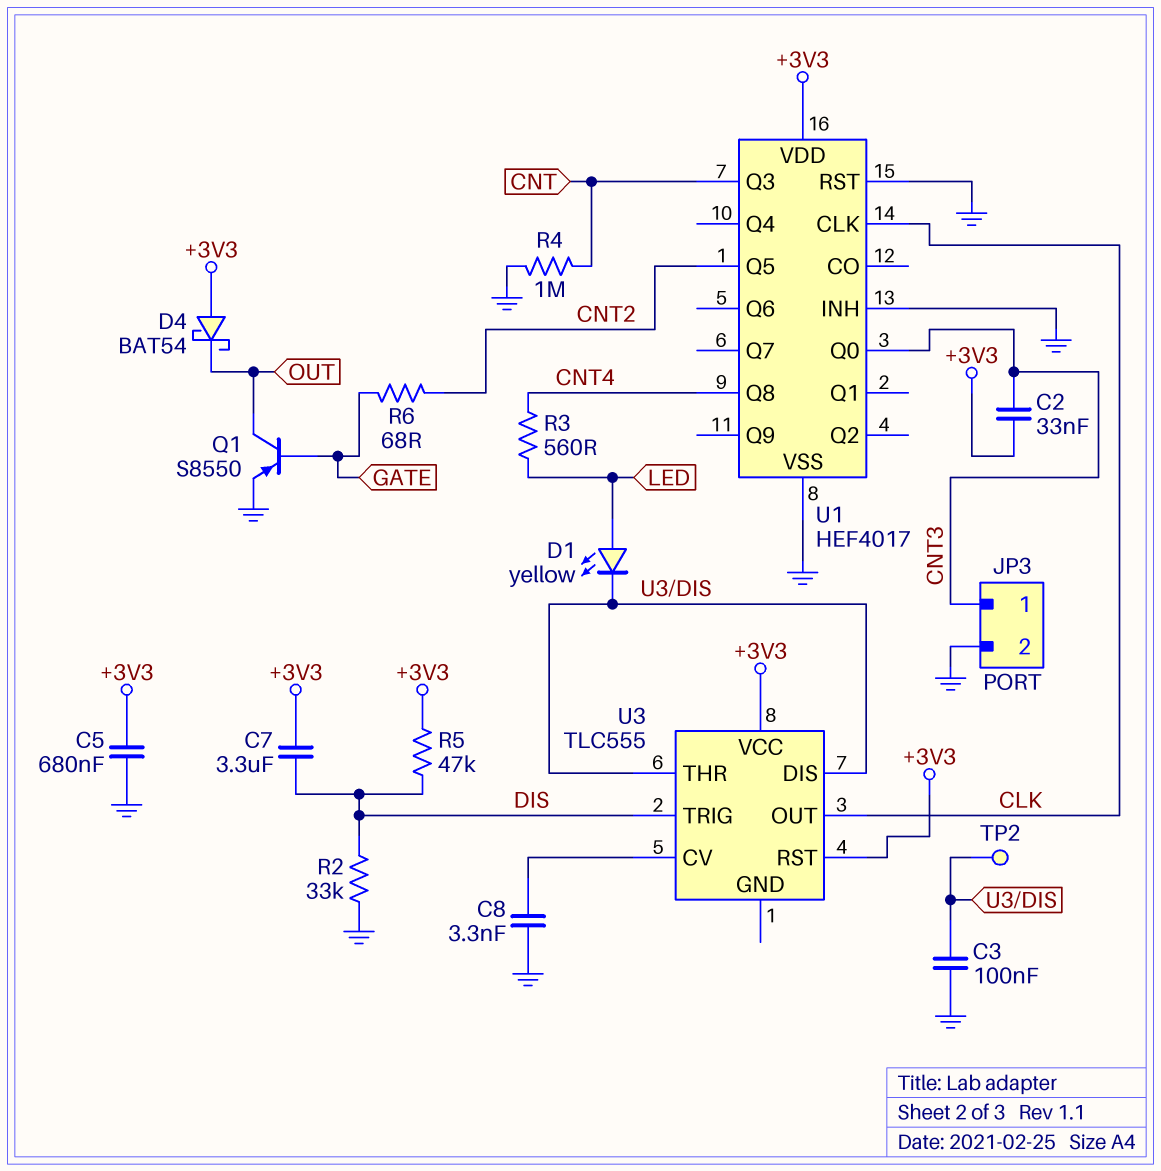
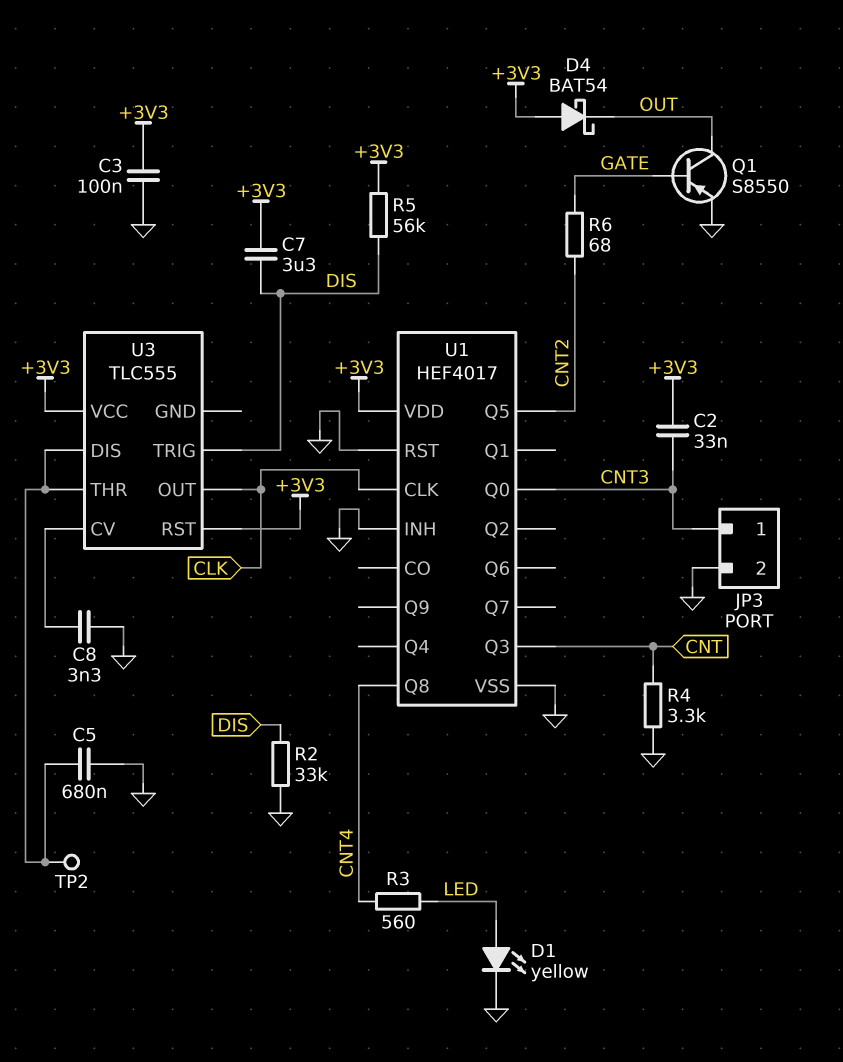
C3: 100nF (GND, U3/DIS) -> 100nF (+3V3, GND)
C5: 680nF (+3V3, GND) -> 680nF (GND, U3/DIS)
D1: LED yellow (A LED, K U3/DIS) -> LED yellow (A LED, K GND)
R4: 1M (CNT, GND) -> 3.3k (CNT, GND)
R5: 47k (+3V3, DIS) -> 56k (+3V3, DIS)

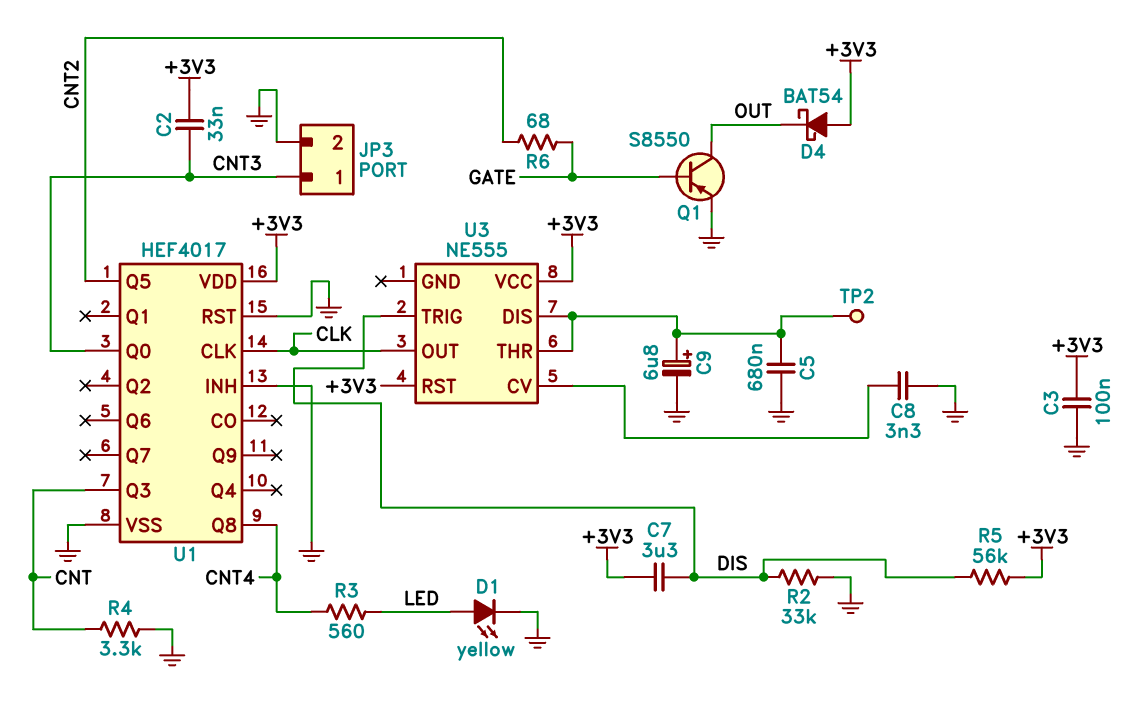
C9: none -> 6.8uF (plus U3/DIS, minus GND)
U3: TLC555 -> NE555

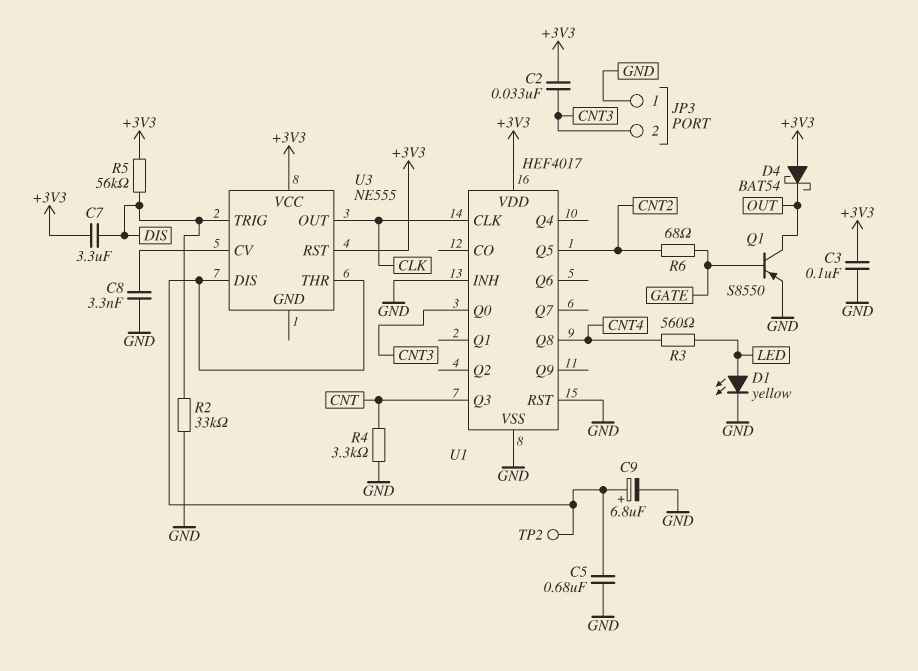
JP3 pin 1: CNT3 -> GND
JP3 pin 2: GND -> CNT3

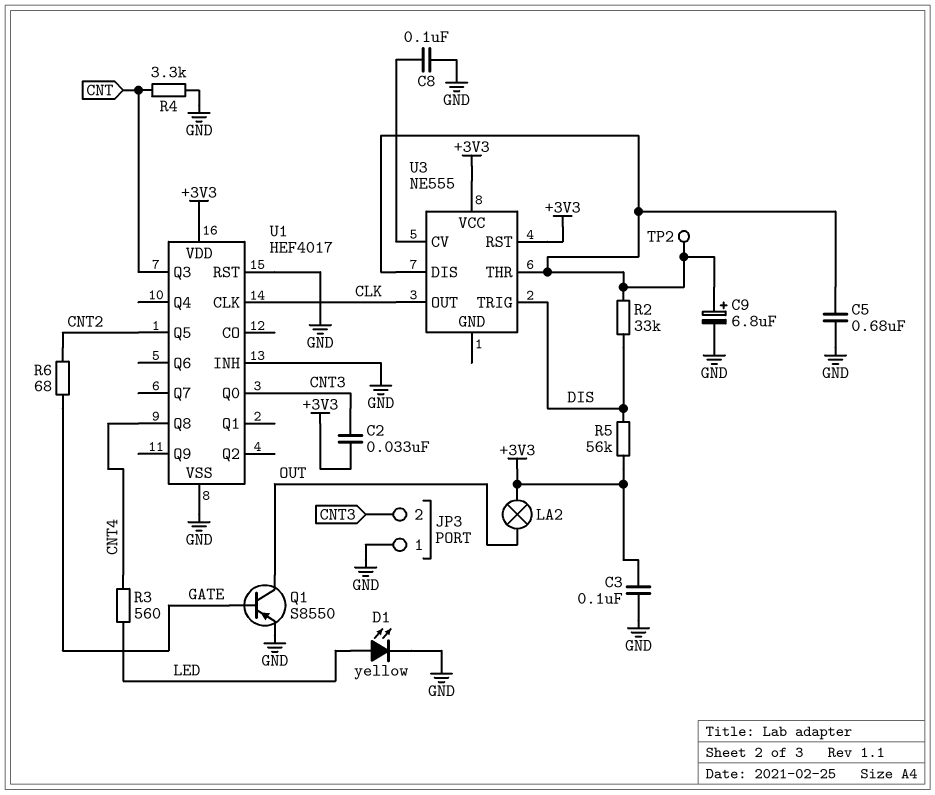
C7: 3.3uF (+3V3, DIS) -> none
C8: 3.3nF (GND, U3/CV) -> 100nF (GND, U3/CV)
D4: schottky BAT54 (A +3V3, K OUT) -> none
LA2: none -> lamp (+3V3, OUT)
R2: 33k (DIS, GND) -> 33k (DIS, U3/DIS)

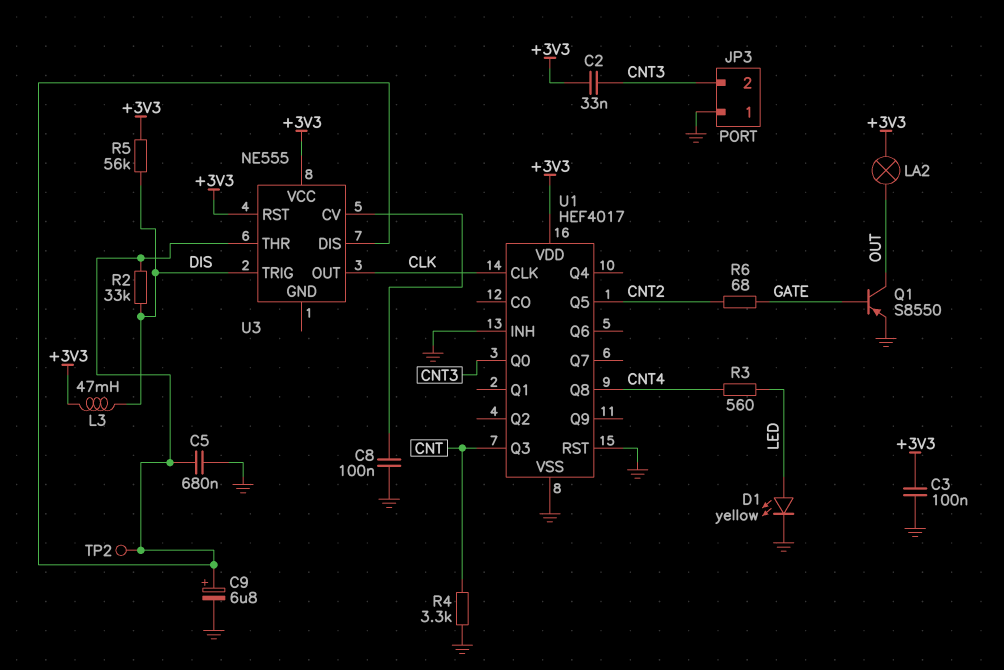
L3: none -> 47mH (+3V3, DIS)

